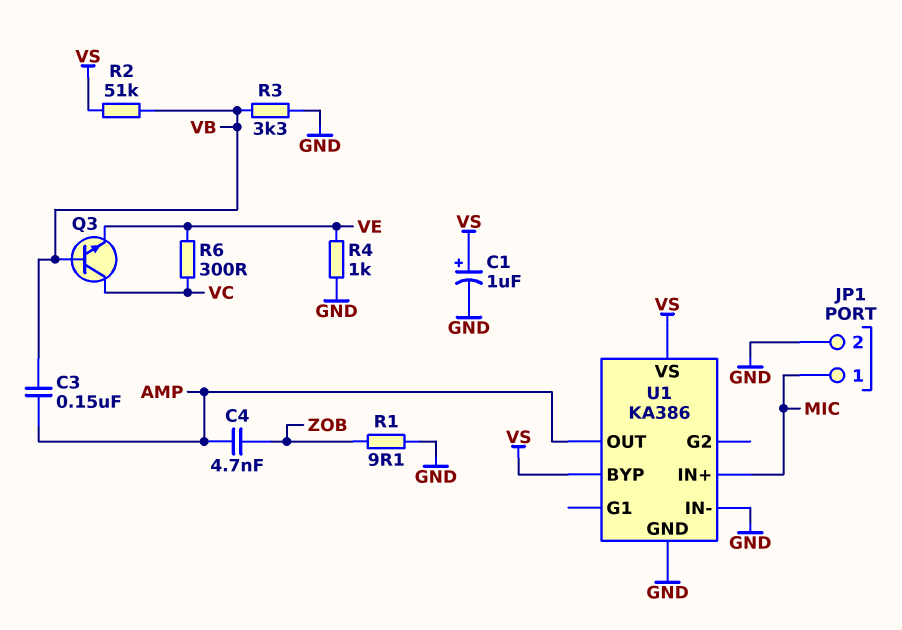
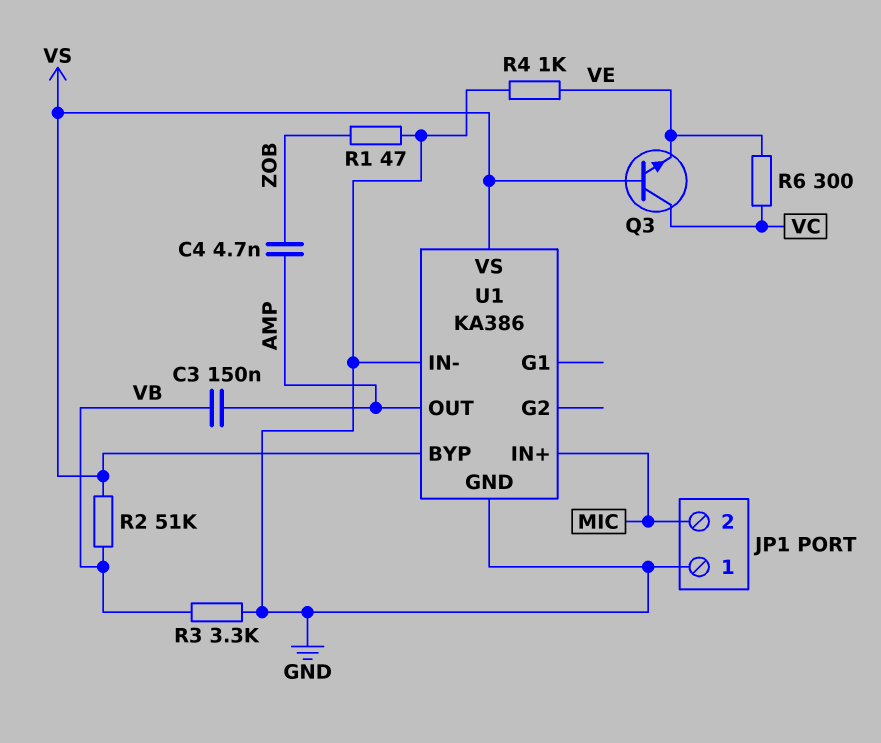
C1: 1uF (plus VS, minus GND) -> none
JP1 pin 1: MIC -> GND
JP1 pin 2: GND -> MIC
Q3: NPN (B VB, C VC, E VE) -> NPN (B VS, C VC, E VE)
R1: 9.1 (GND, ZOB) -> 47 (GND, ZOB)

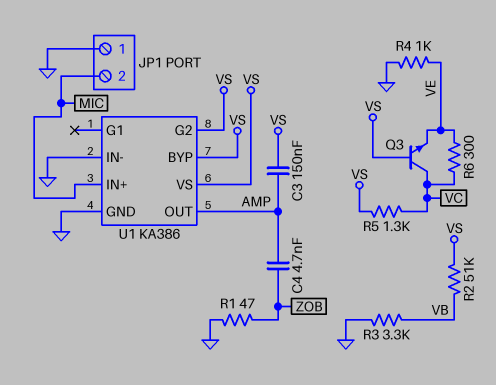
C3: 150nF (AMP, VB) -> 150nF (AMP, VS)
R5: none -> 1.3k (VC, VS)
U1 pin G2: none -> VS

